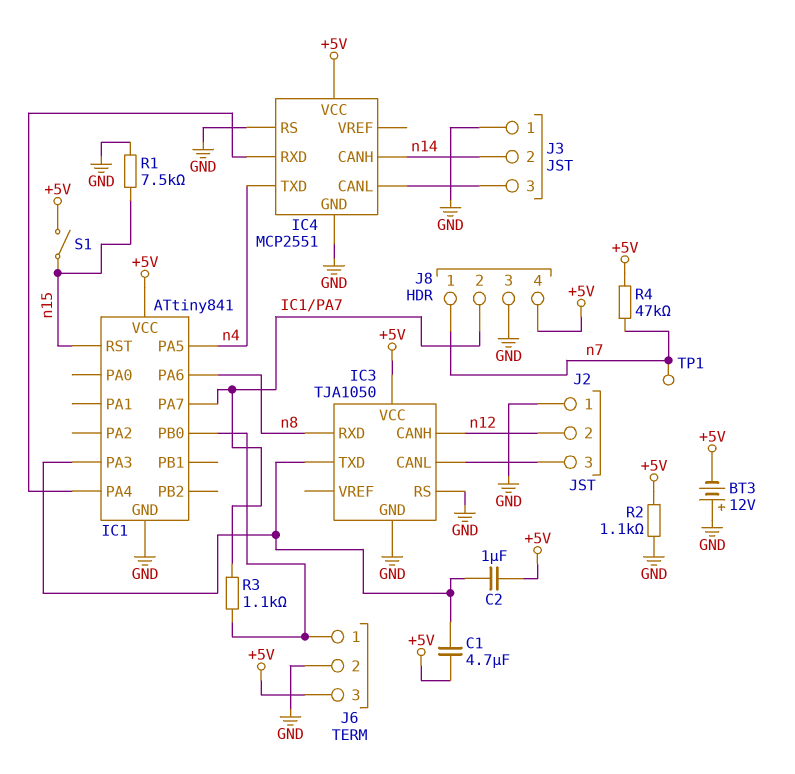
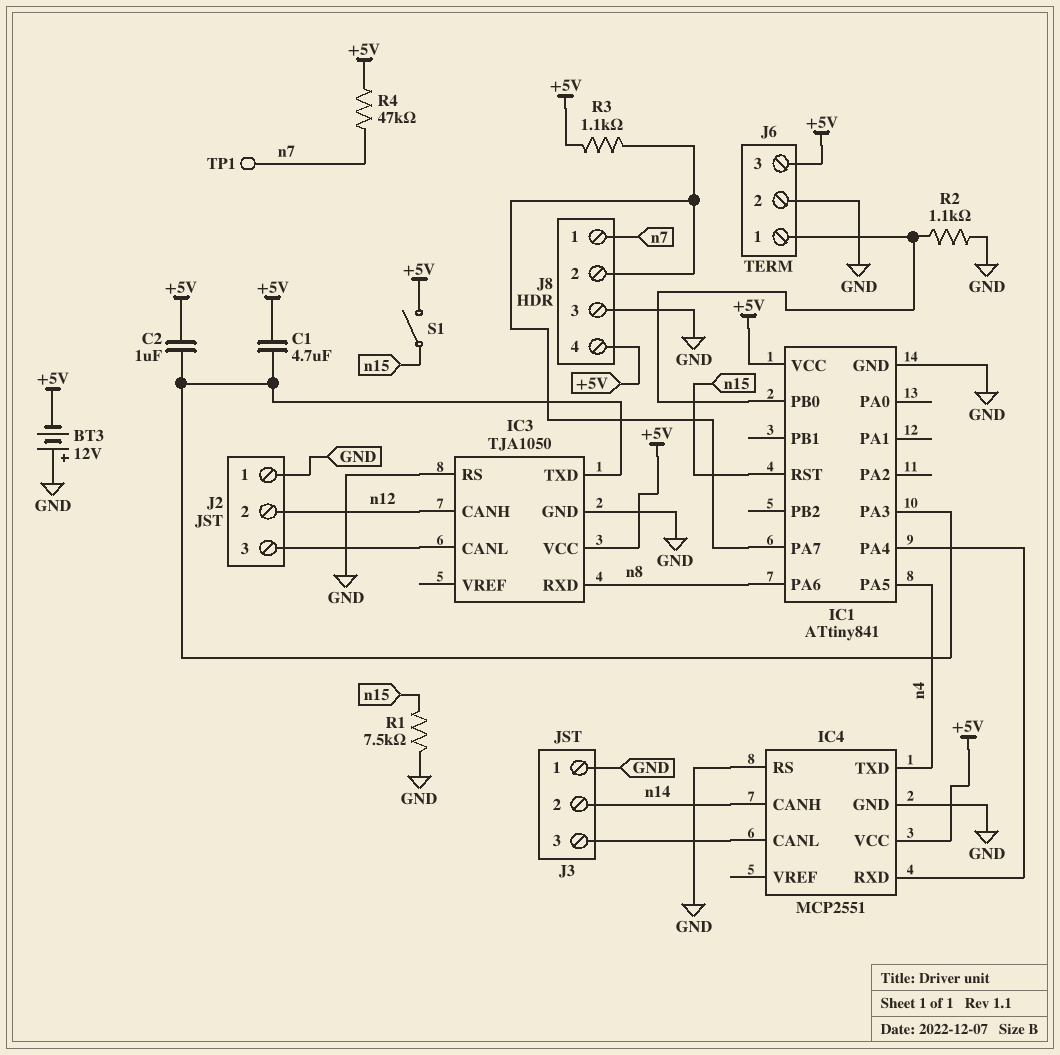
R2: 1.1k (+5V, GND) -> 1.1k (GND, IC1/PB0)
R3: 1.1k (IC1/PA7, IC1/PB0) -> 1.1k (+5V, IC1/PA7)

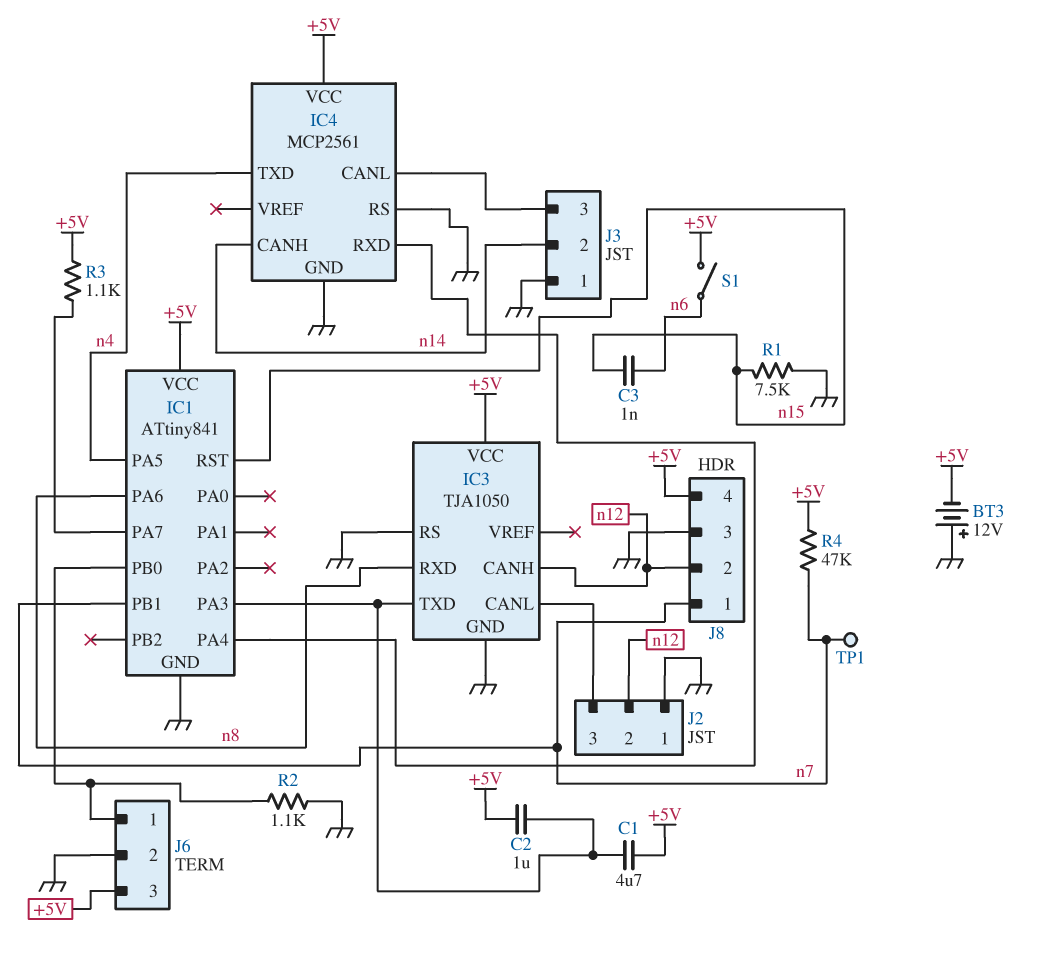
C3: none -> 1nF (n6, n15)
IC1 pin PB1: none -> n7
IC4: MCP2551 -> MCP2561
J8 pin 2: IC1/PA7 -> n12
S1: switch (+5V, n15) -> switch (+5V, n6)

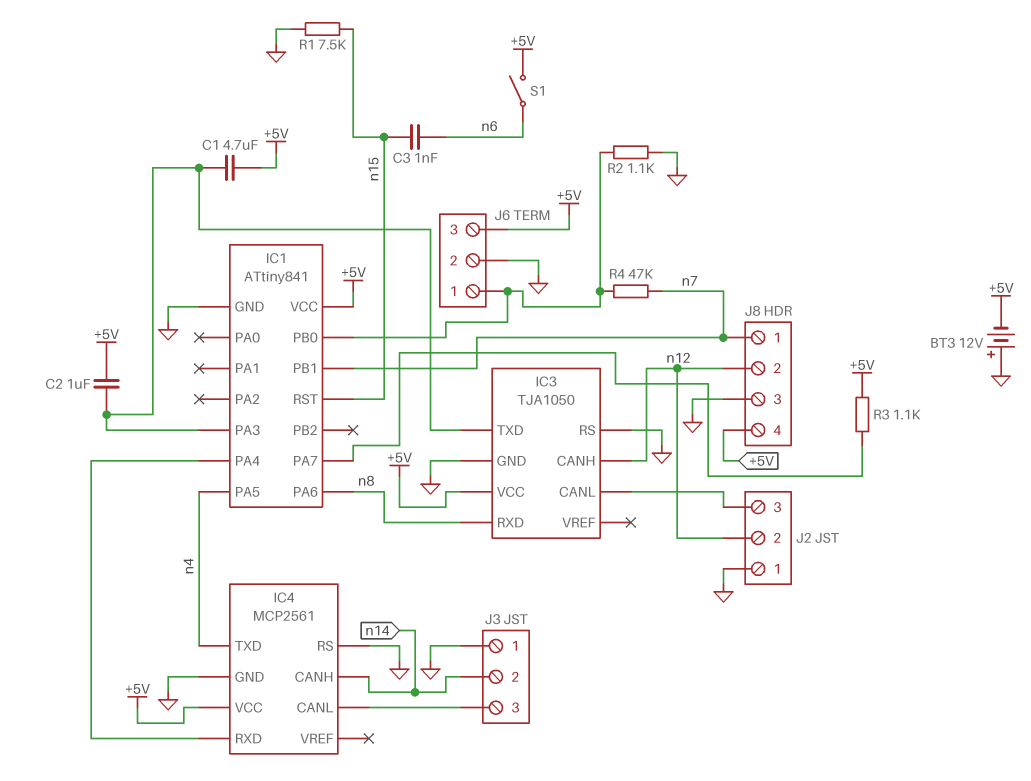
R4: 47k (+5V, n7) -> 47k (IC1/PB0, n7)
TP1: test point (n7) -> none

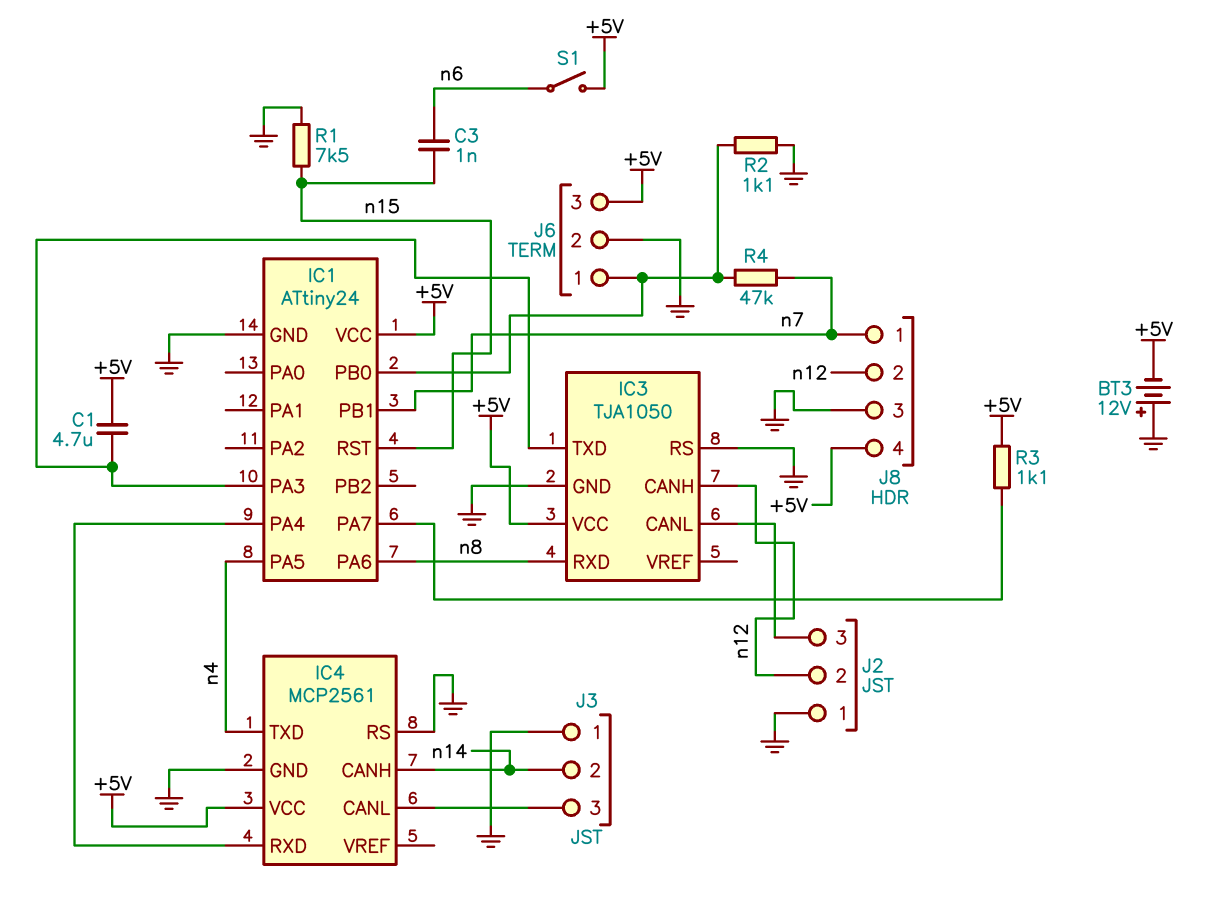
C2: 1uF (+5V, IC1/PA3) -> none
IC1: ATtiny841 -> ATtiny24

